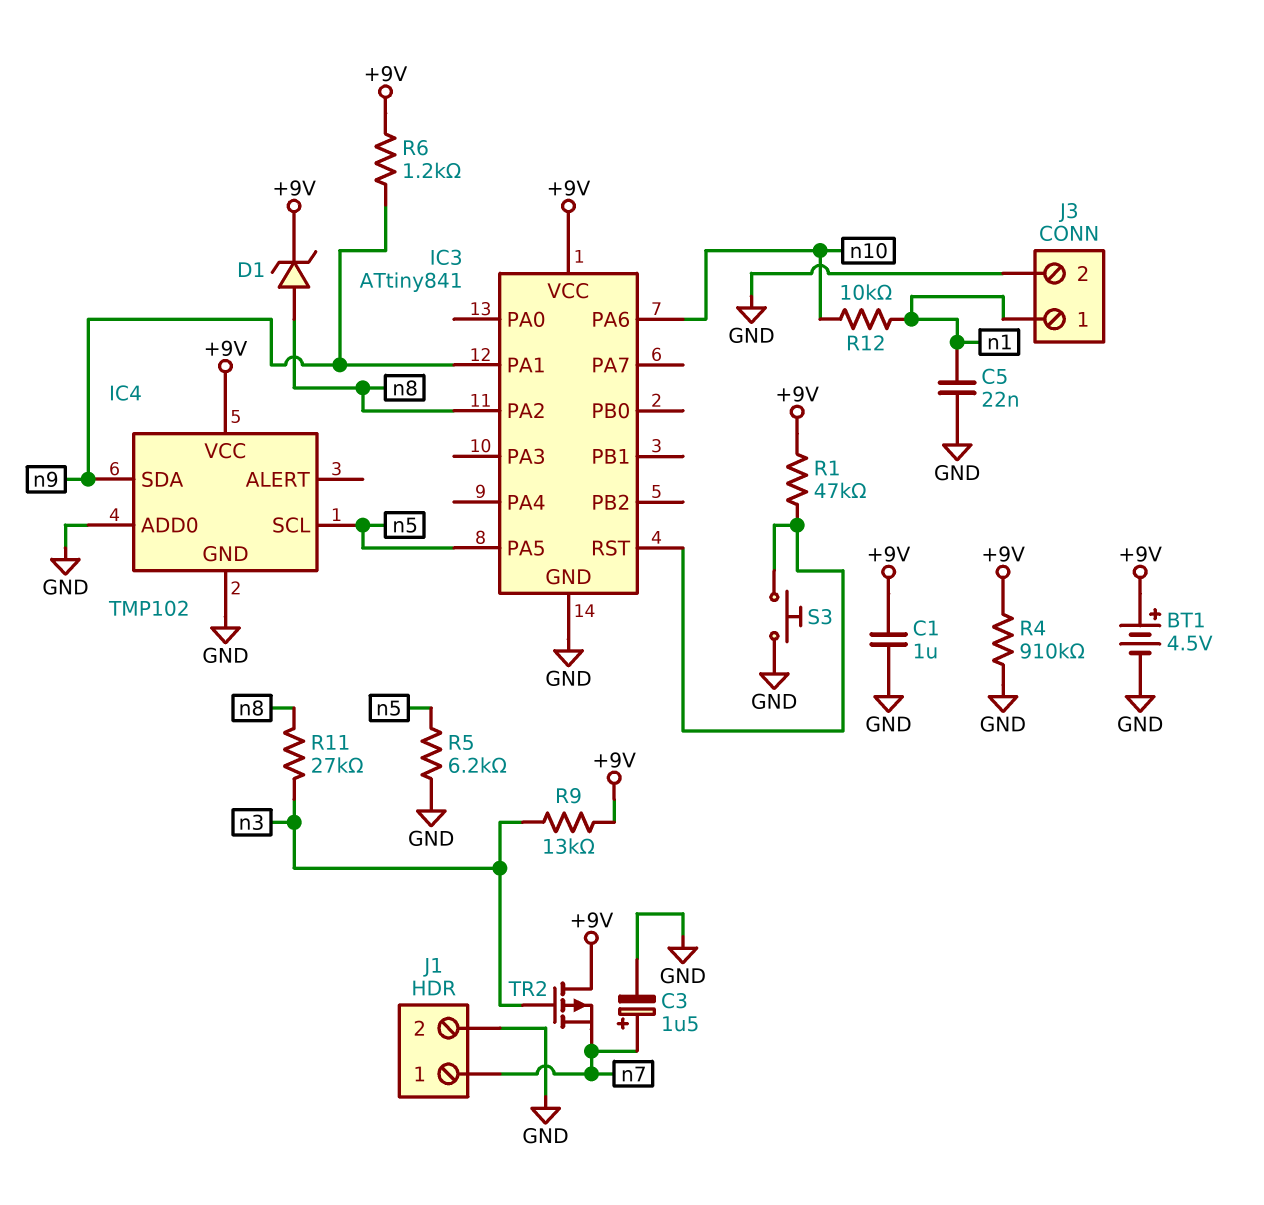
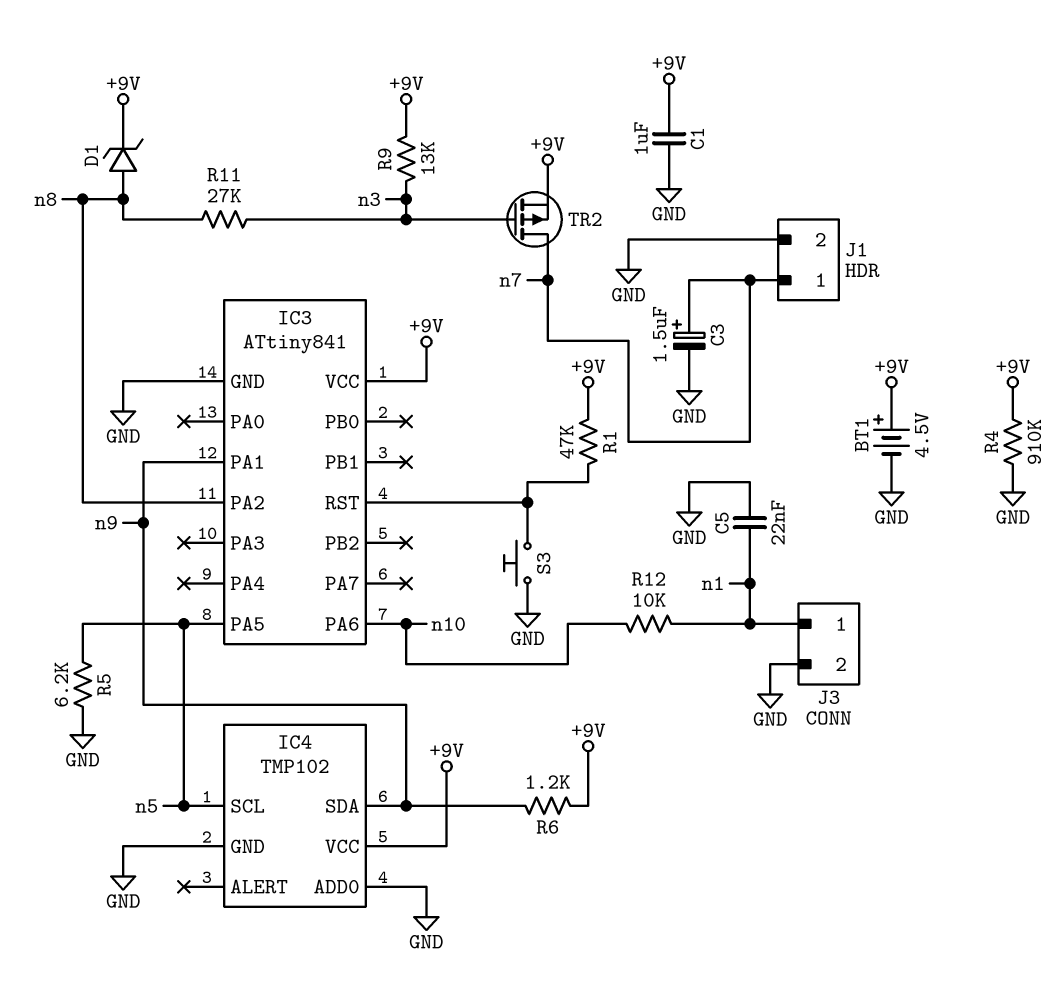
TR2: PMOS (G n3, D +9V, S n7) -> PMOS (G n3, D n7, S +9V)

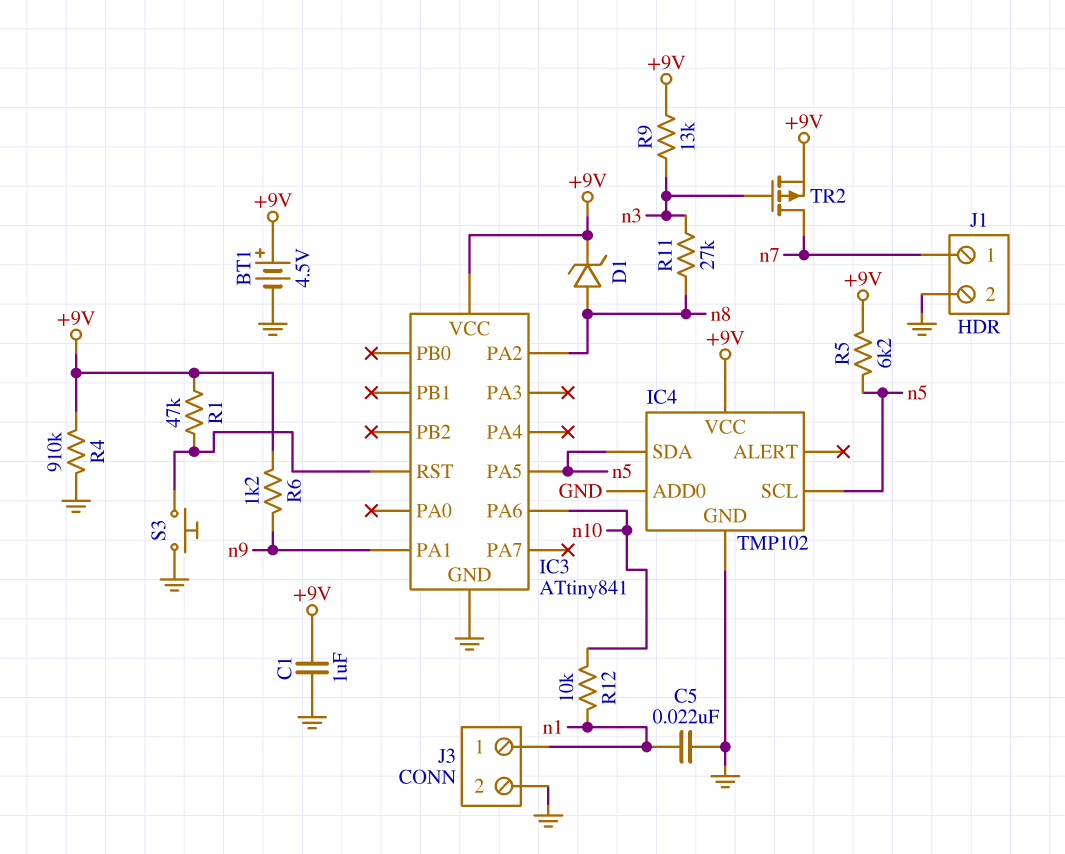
C3: 1.5uF (plus n7, minus GND) -> none
IC4 pin SDA: n9 -> n5
R5: 6.2k (GND, n5) -> 6.2k (+9V, n5)

